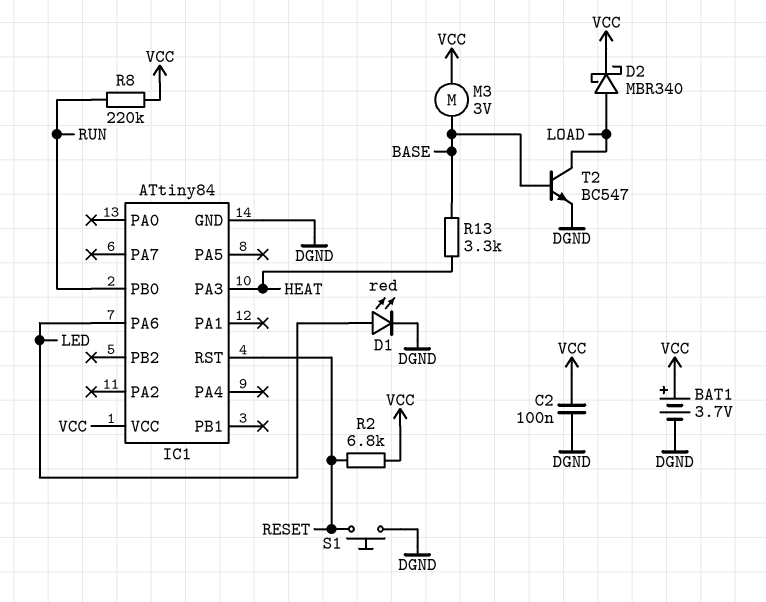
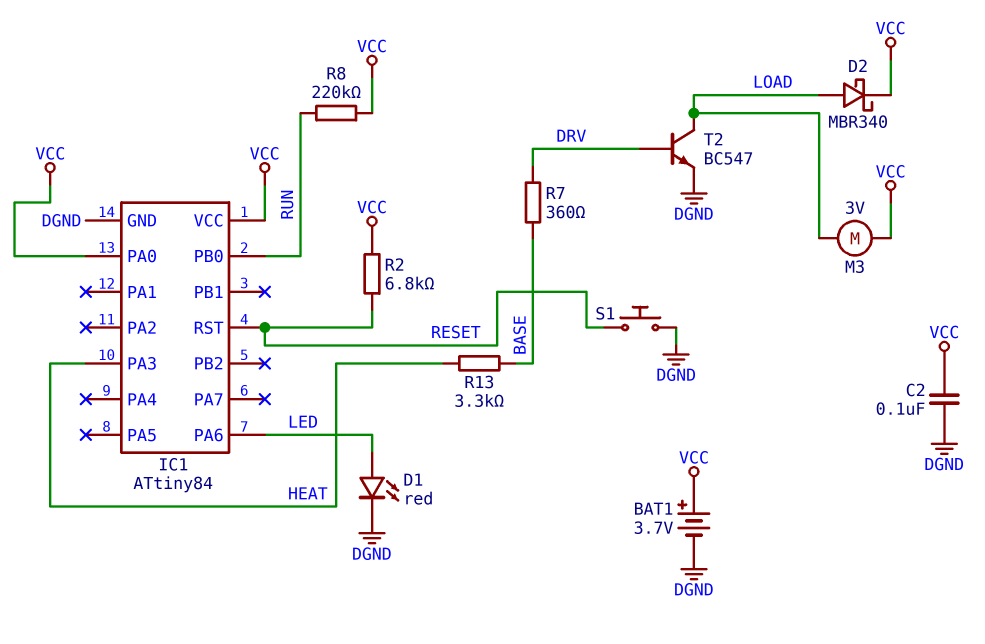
IC1 pin PA0: none -> VCC
M3: motor 3V (BASE, VCC) -> motor 3V (LOAD, VCC)
R7: none -> 360 (BASE, DRV)
T2: NPN BC547 (B BASE, C LOAD, E DGND) -> NPN BC547 (B DRV, C LOAD, E DGND)

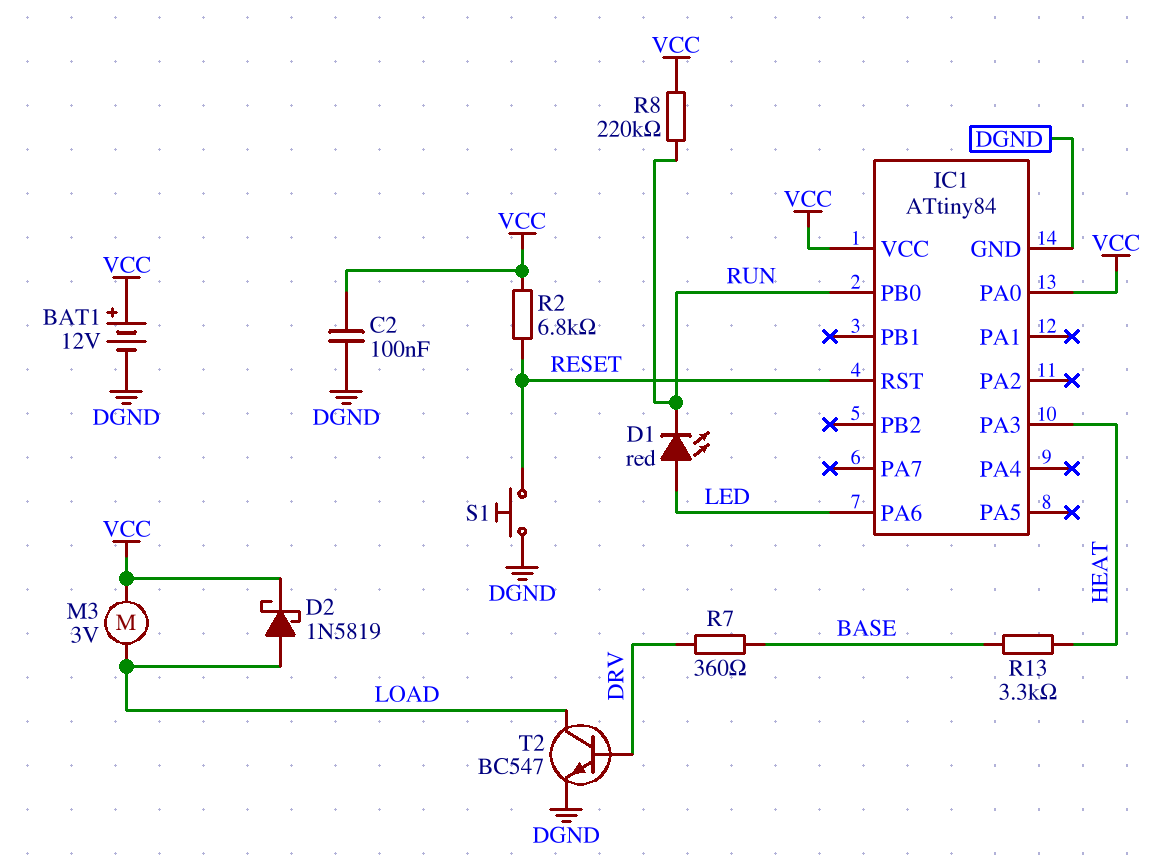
BAT1: 3.7V (plus VCC, minus DGND) -> 12V (plus VCC, minus DGND)
D1: LED red (A LED, K DGND) -> LED red (A LED, K RUN)
D2: schottky MBR340 (A LOAD, K VCC) -> schottky 1N5819 (A LOAD, K VCC)

